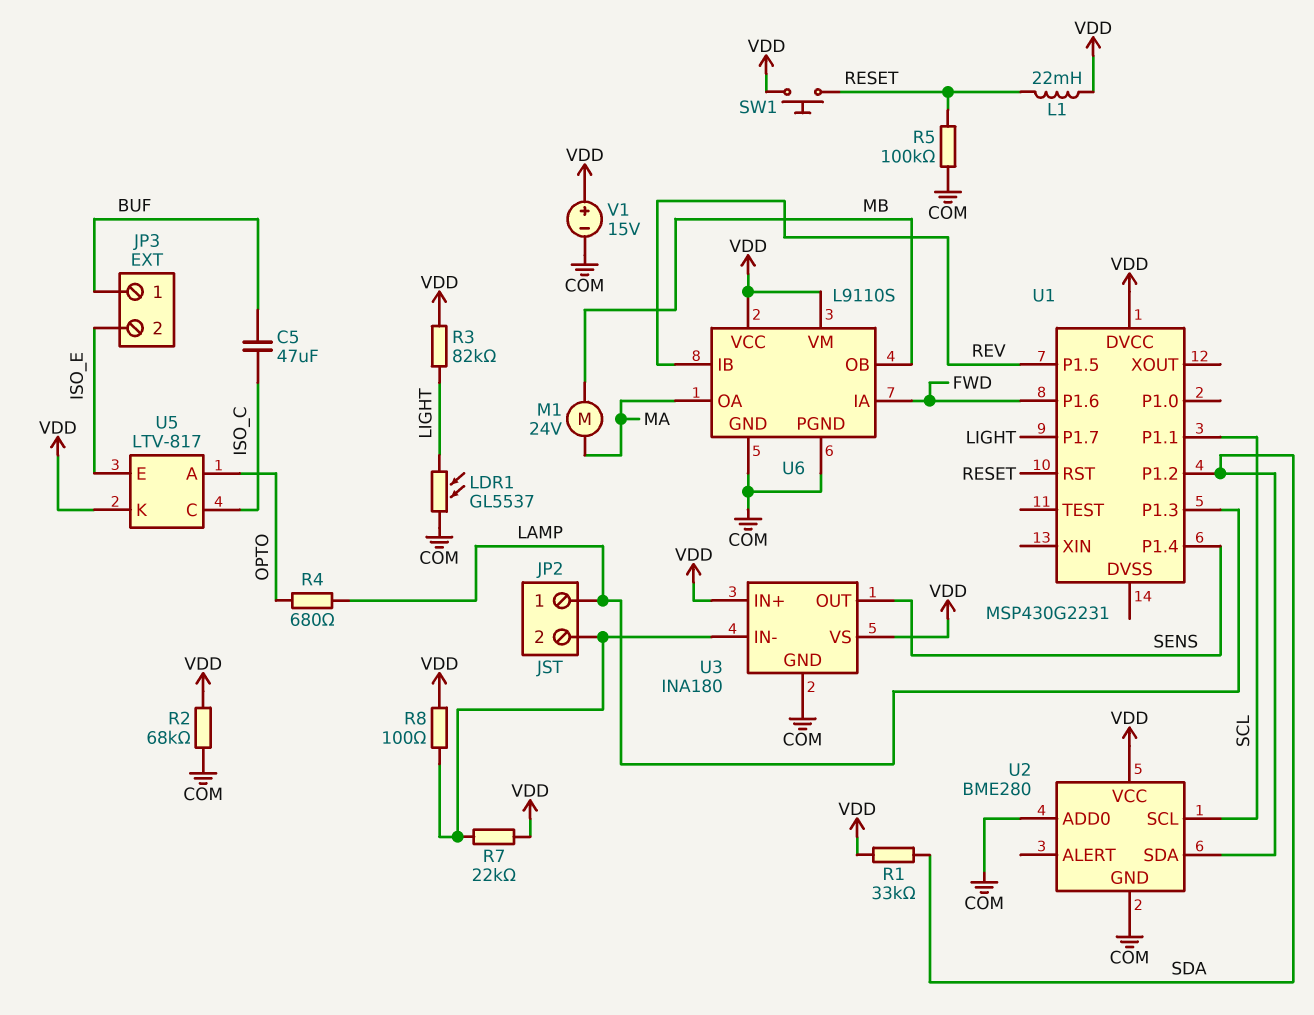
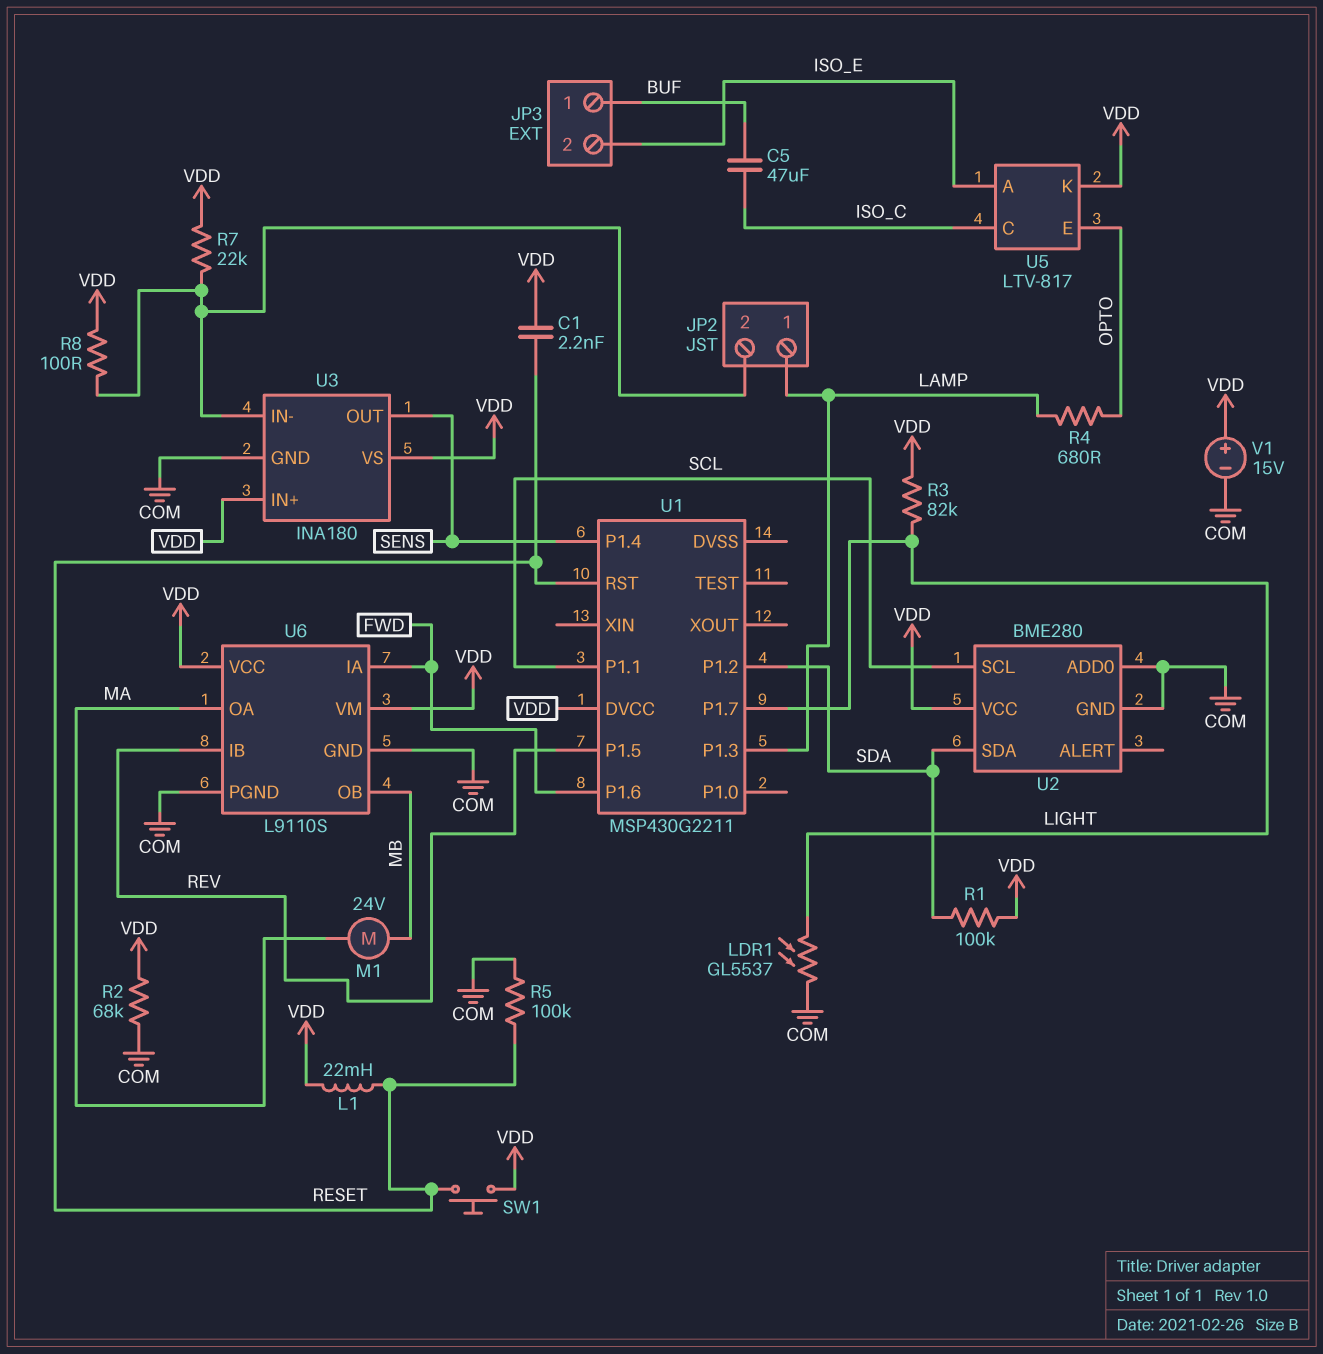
C1: none -> 2.2nF (RESET, VDD)
R1: 33k (SDA, VDD) -> 100k (SDA, VDD)
U1: MSP430G2231 -> MSP430G2211
U5 pin A: OPTO -> ISO_E
U5 pin E: ISO_E -> OPTO

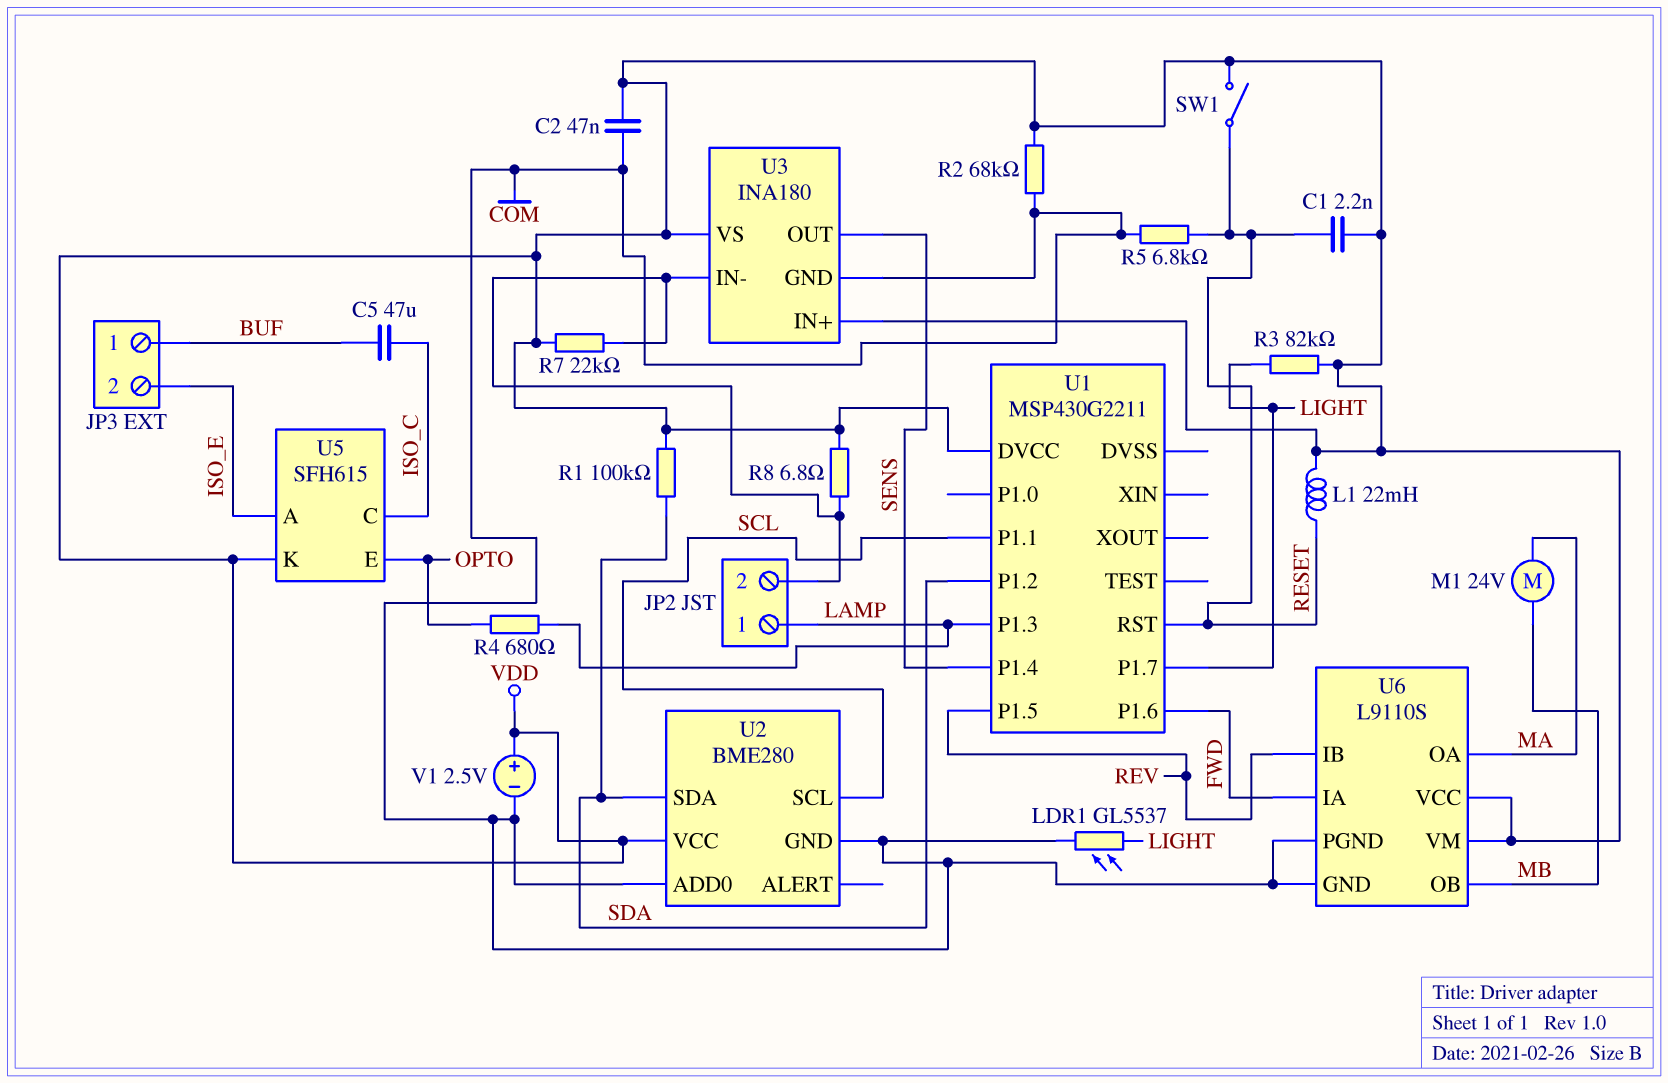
C2: none -> 47nF (COM, VDD)
R5: 100k (COM, RESET) -> 6.8k (COM, RESET)
R8: 100 (JP2/2, VDD) -> 6.8 (JP2/2, VDD)
SW1: button (RESET, VDD) -> switch (RESET, VDD)
U5: LTV-817 -> SFH615
V1: 15V (plus VDD, minus COM) -> 2.5V (plus VDD, minus COM)

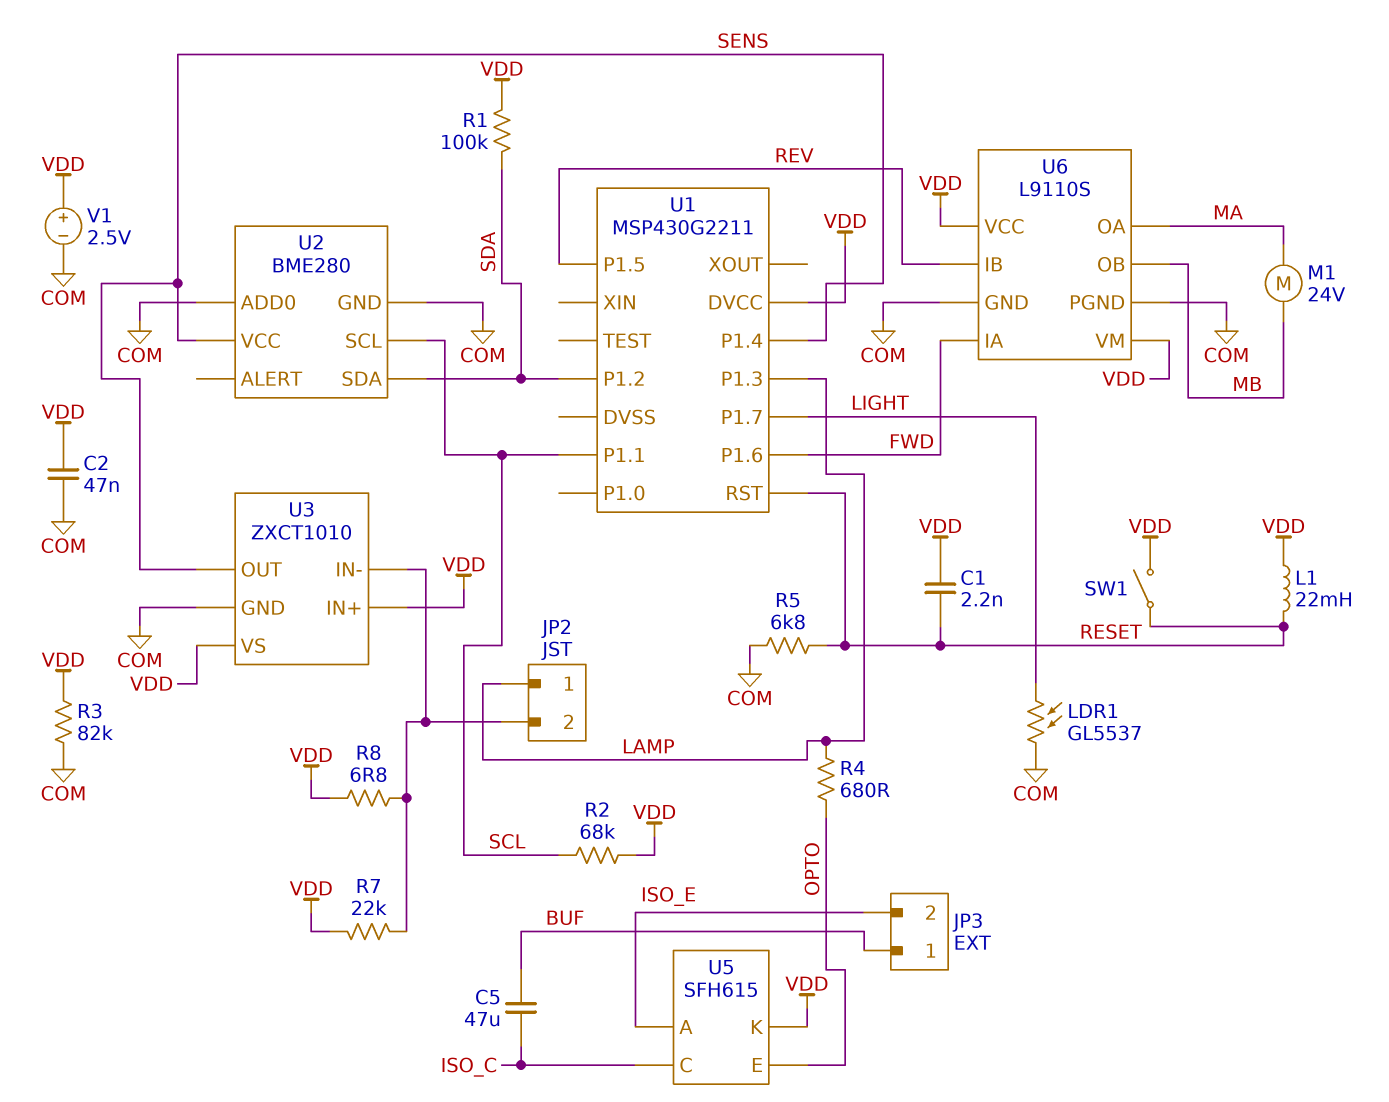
R2: 68k (COM, VDD) -> 68k (SCL, VDD)
R3: 82k (LIGHT, VDD) -> 82k (COM, VDD)
U2 pin VCC: VDD -> SENS
U3: INA180 -> ZXCT1010

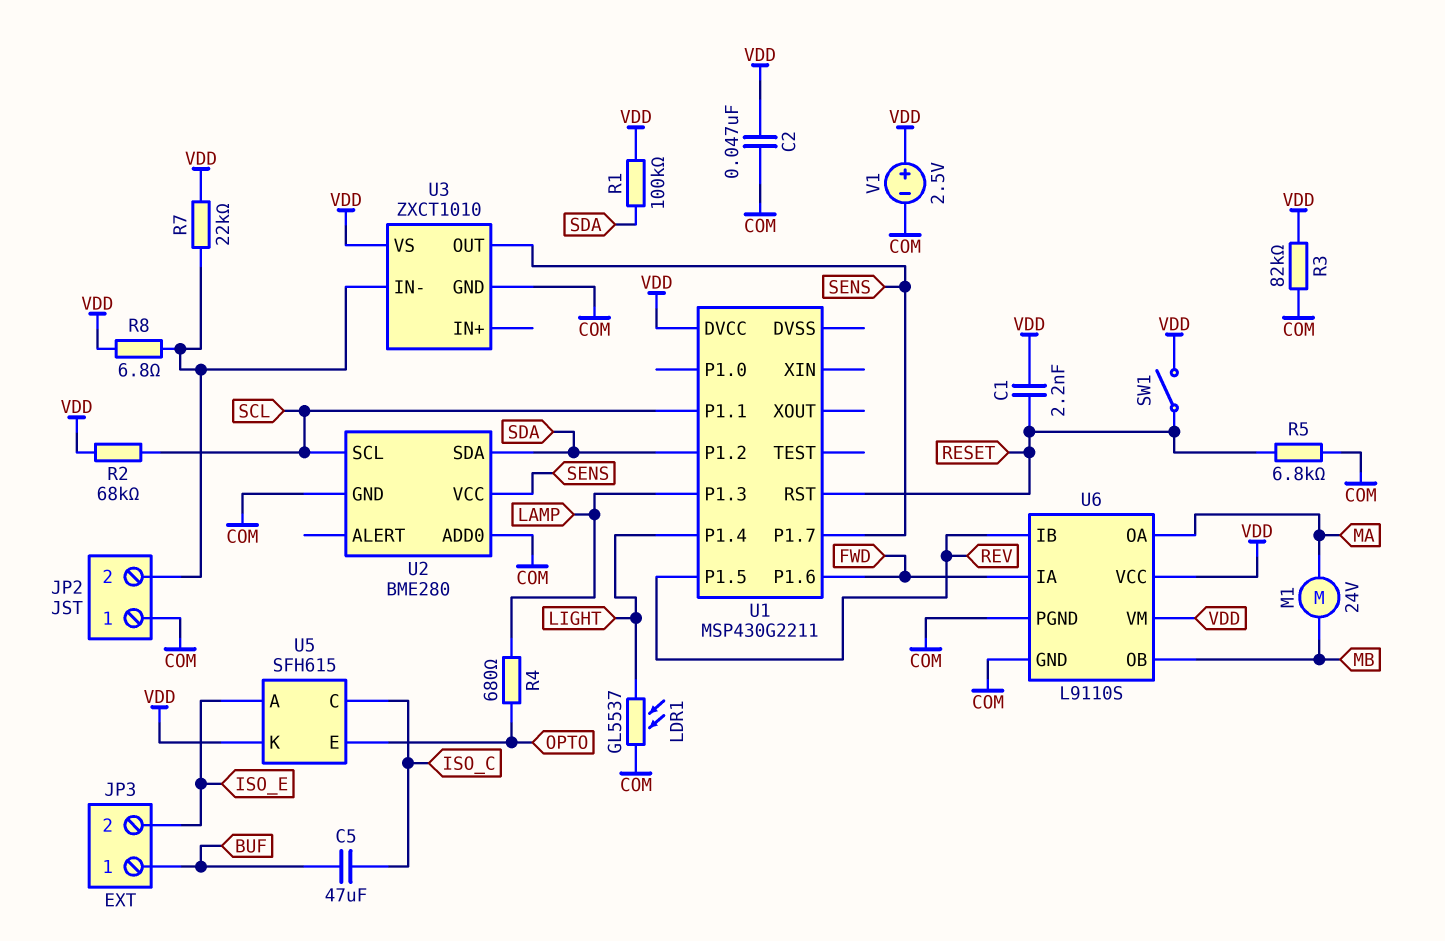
JP2 pin 1: LAMP -> COM
L1: 22mH (RESET, VDD) -> none
U1 pin P1.4: SENS -> LIGHT
U1 pin P1.7: LIGHT -> SENS
U3 pin IN+: VDD -> none

